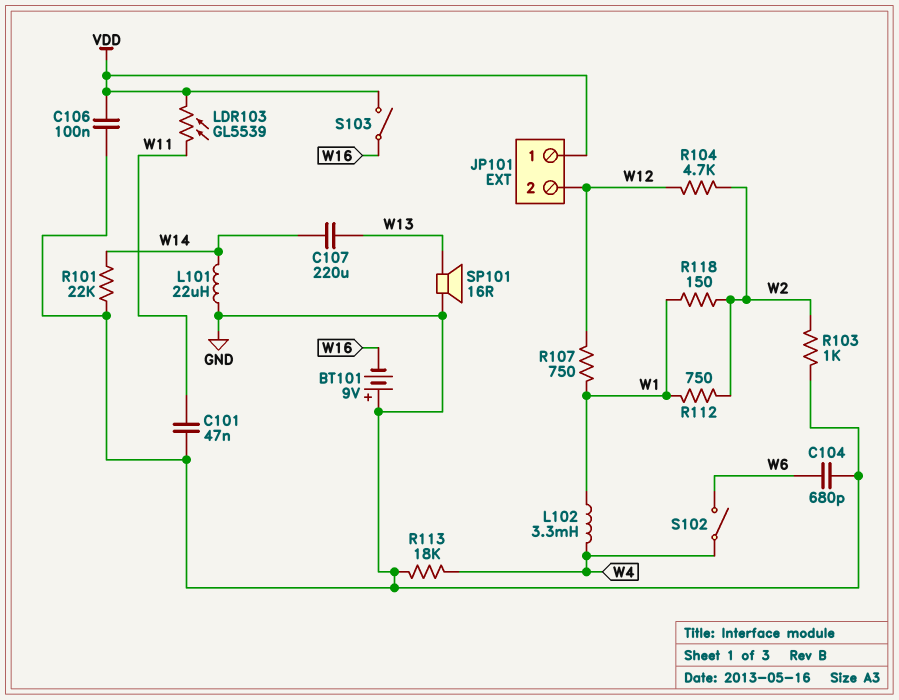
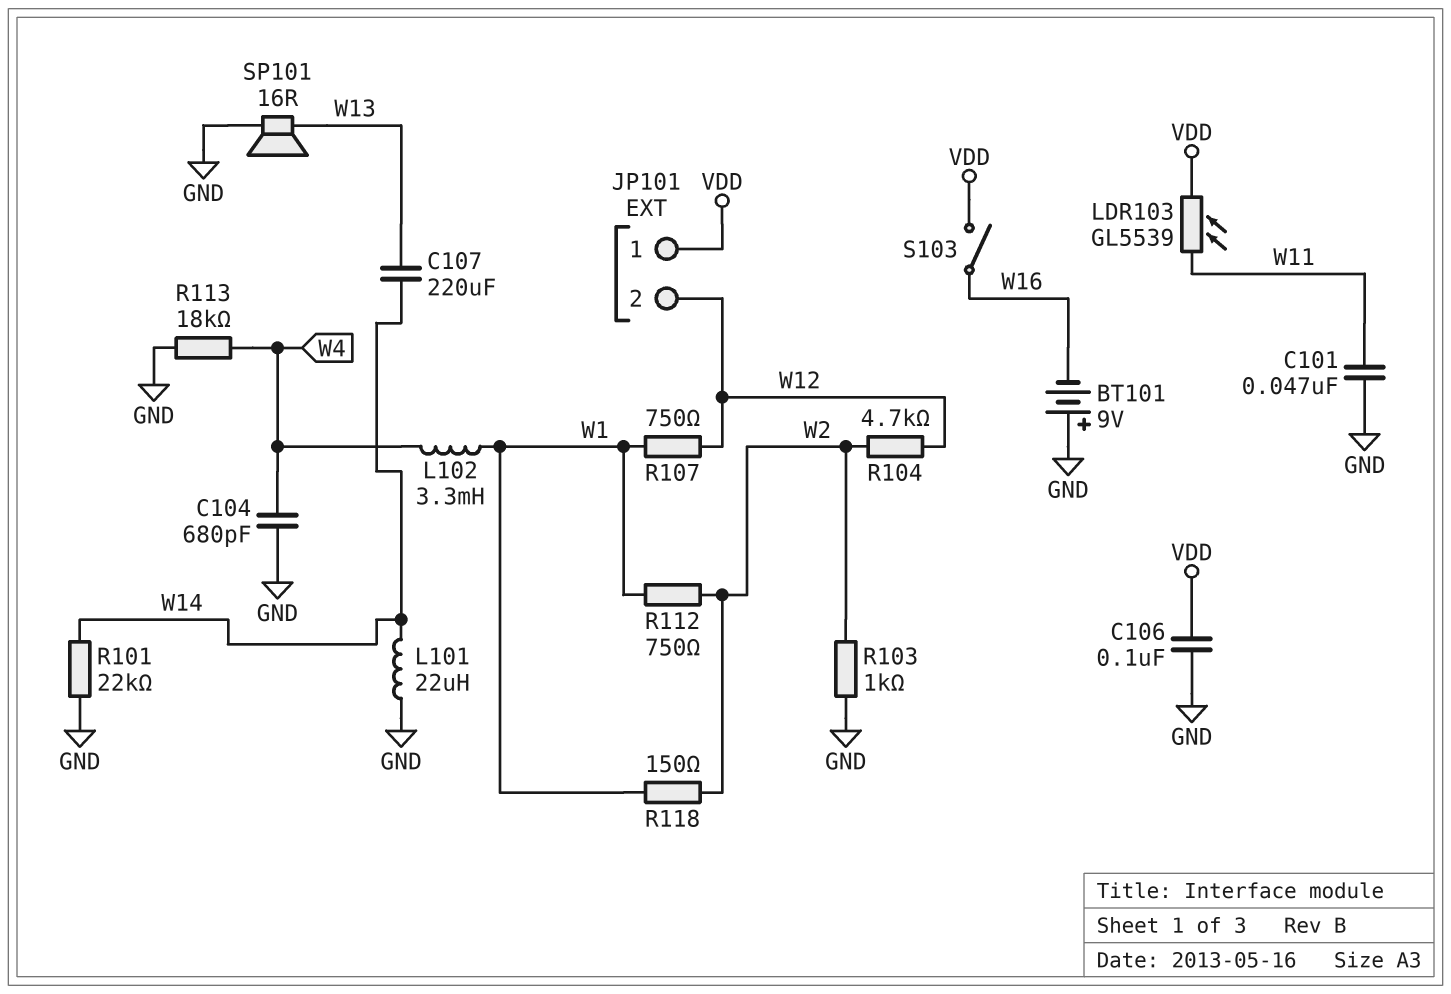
C104: 680pF (GND, W6) -> 680pF (GND, W4)
S102: switch (W4, W6) -> none

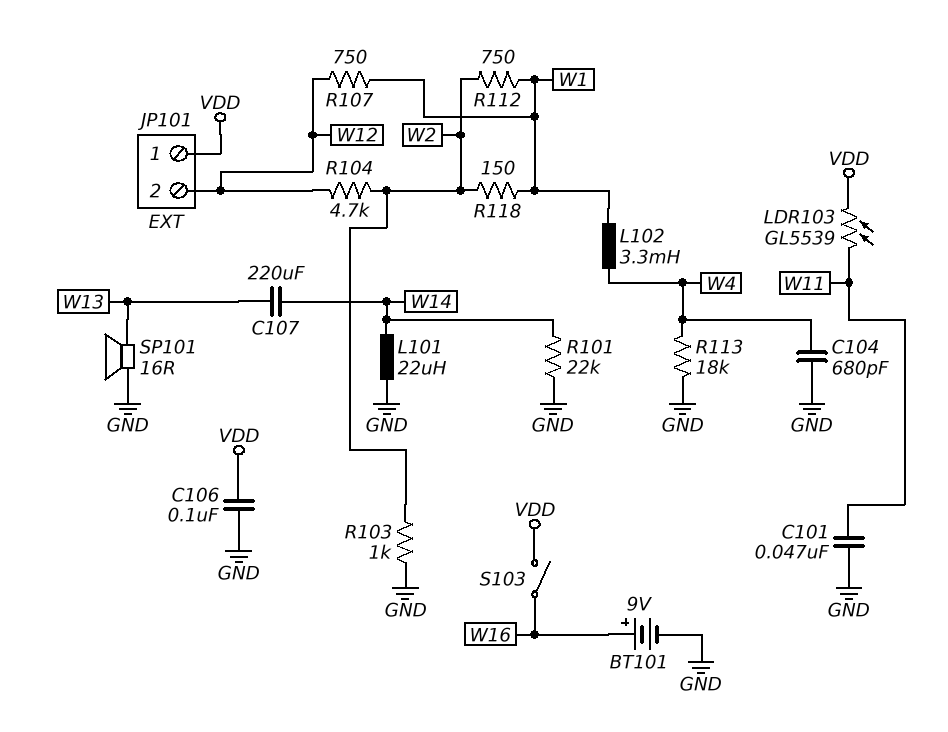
BT101: 9V (plus GND, minus W16) -> 9V (plus W16, minus GND)

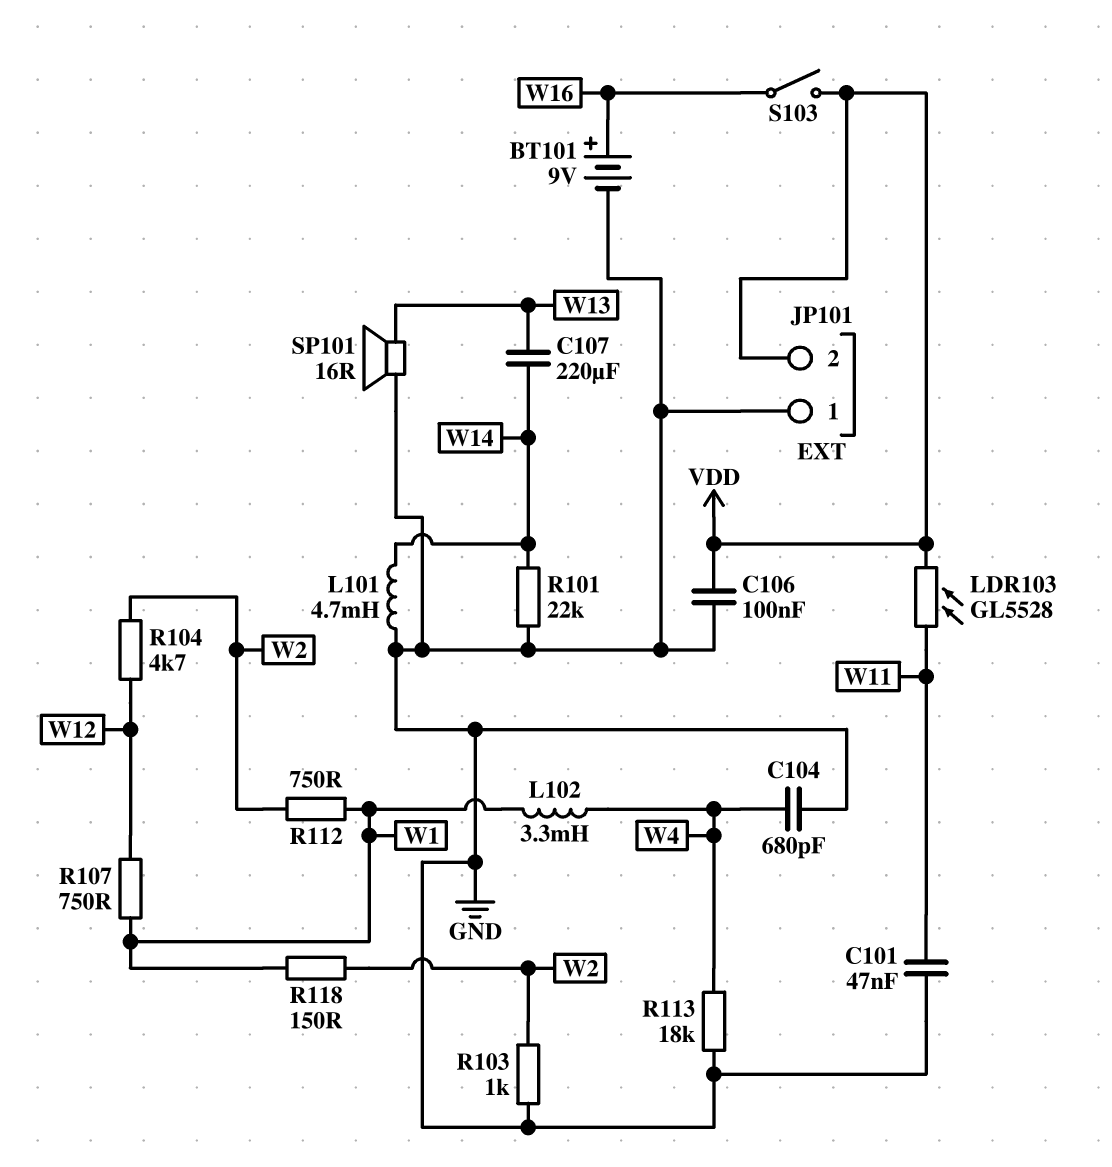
JP101 pin 1: VDD -> GND
JP101 pin 2: W12 -> VDD
L101: 22uH (GND, W14) -> 4.7mH (GND, W14)
LDR103: GL5539 (VDD, W11) -> GL5528 (VDD, W11)

